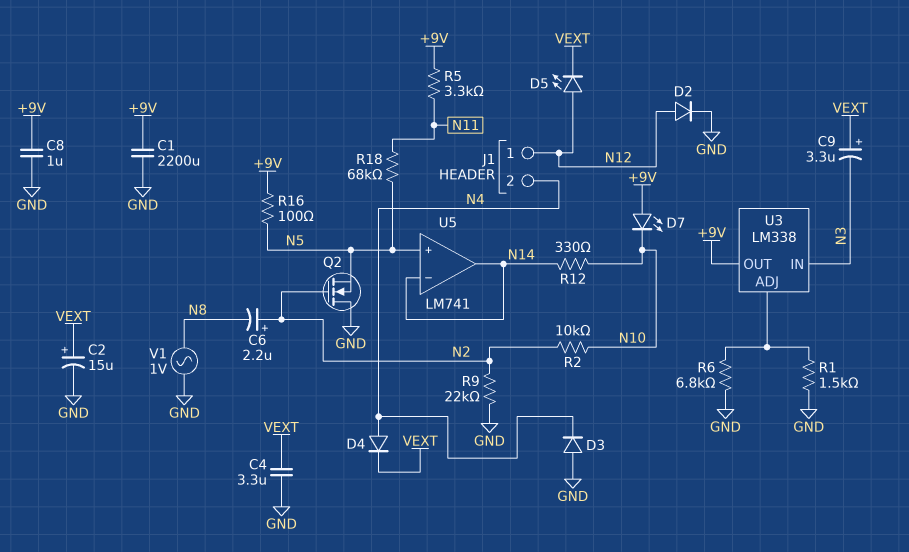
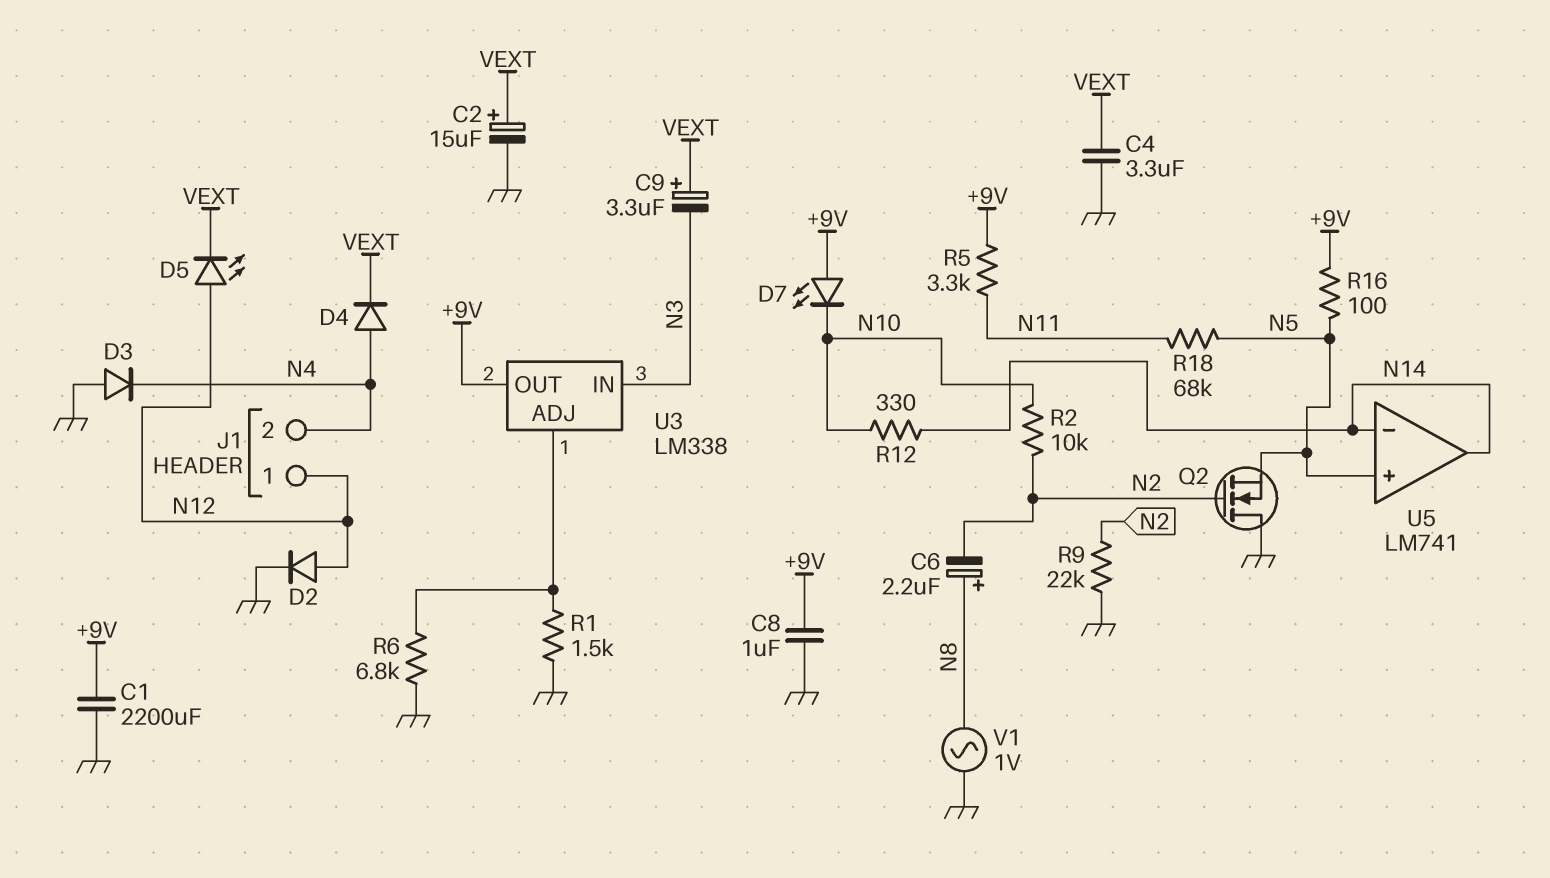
C6: 2.2uF (plus N2, minus N8) -> 2.2uF (plus N8, minus N2)

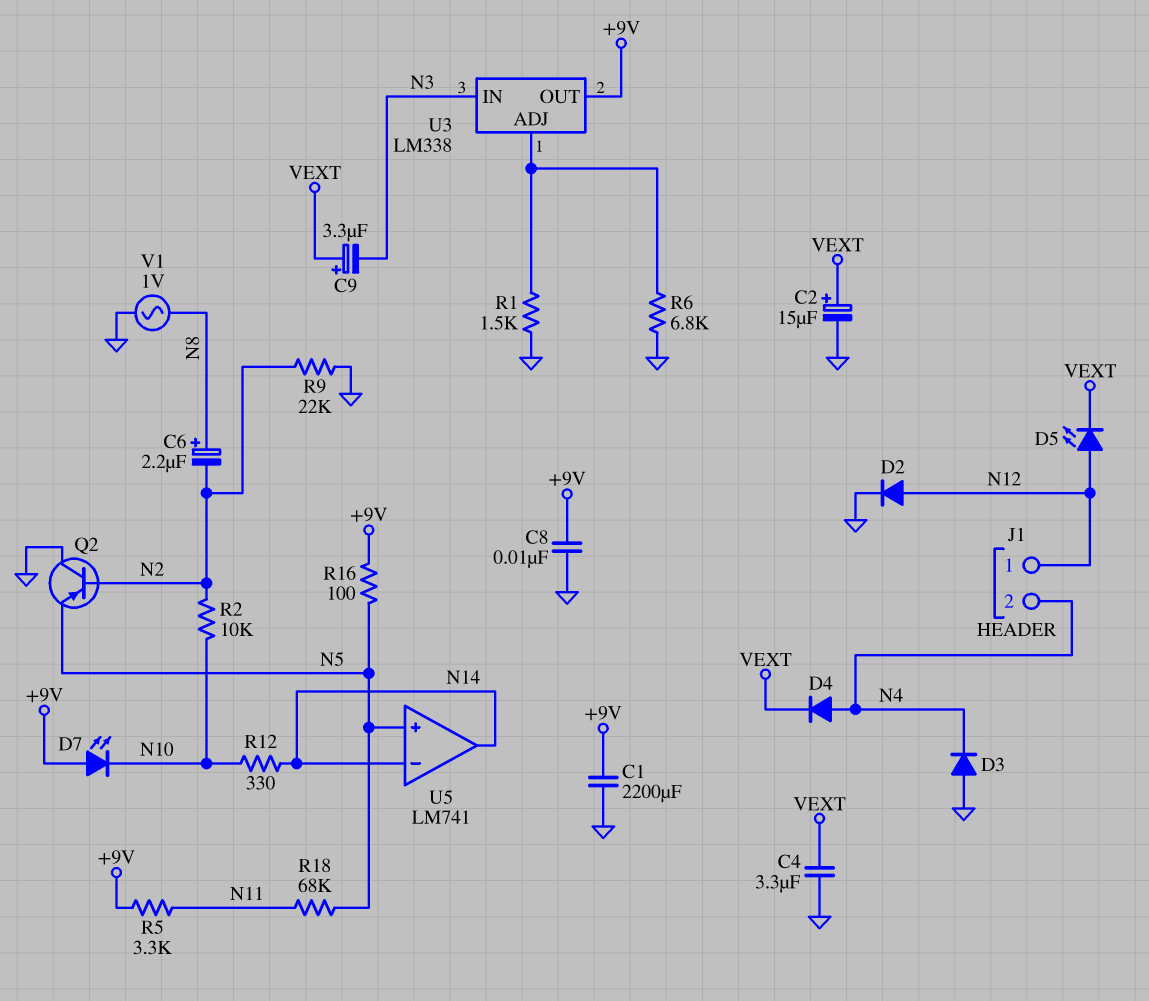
C8: 1uF (+9V, GND) -> 10nF (+9V, GND)
Q2: NMOS (G N2, D GND, S N5) -> PNP (B N2, C GND, E N5)

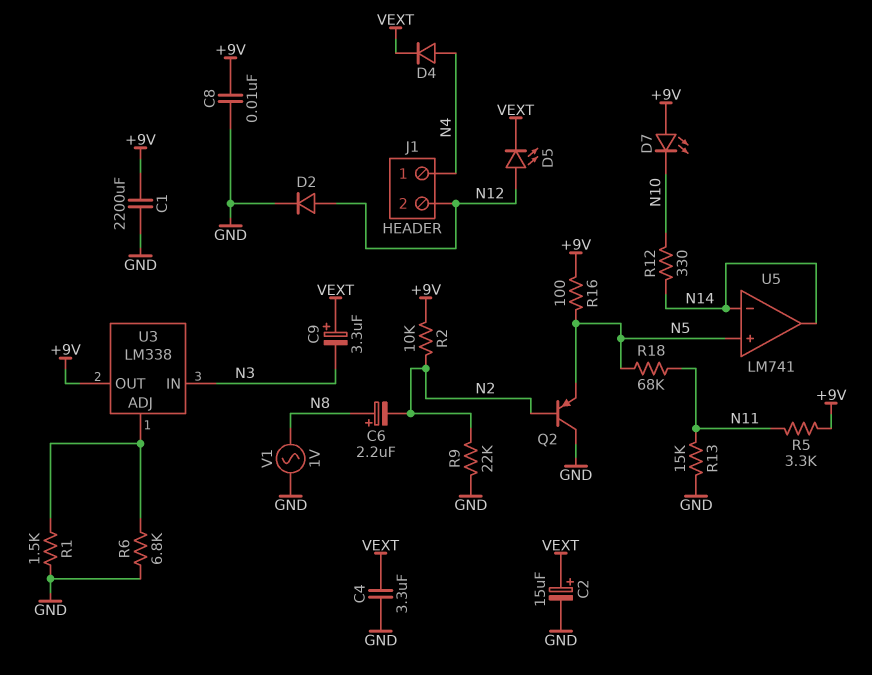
D3: diode (A GND, K N4) -> none
J1 pin 1: N12 -> N4
J1 pin 2: N4 -> N12
R2: 10k (N2, N10) -> 10k (+9V, N2)
R13: none -> 15k (GND, N11)

